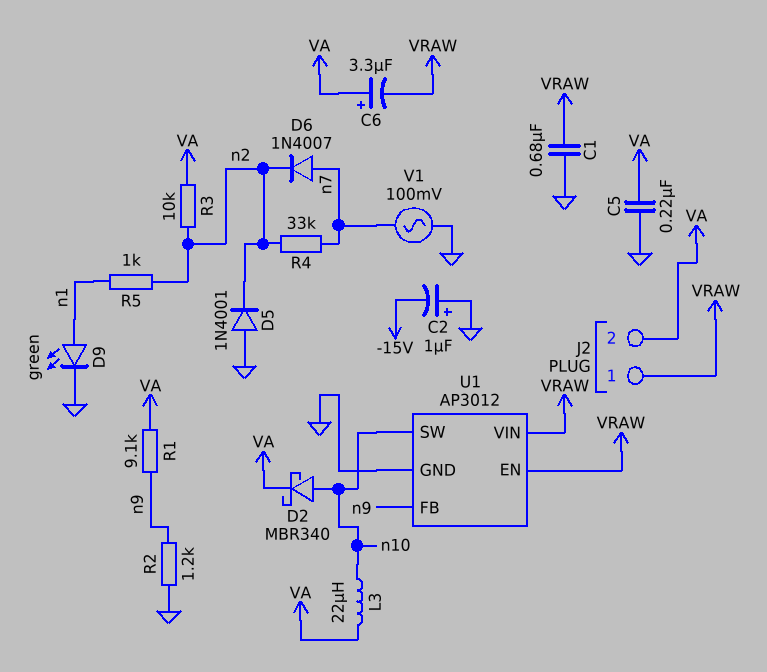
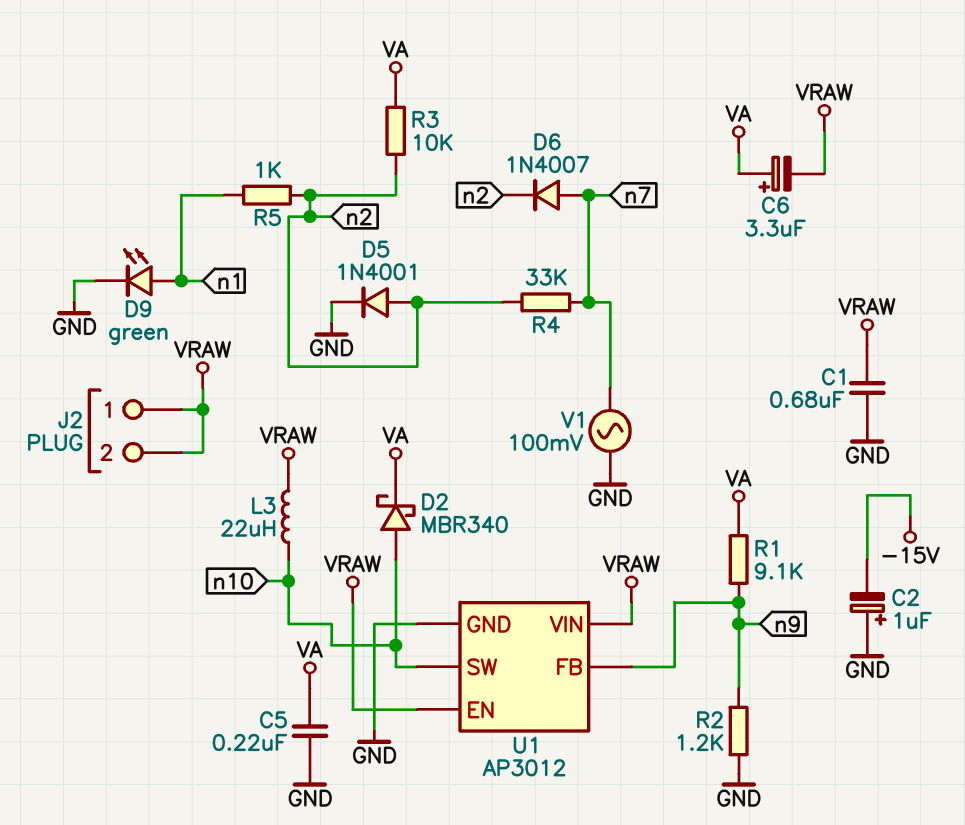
D5: diode 1N4001 (A GND, K n2) -> diode 1N4001 (A n2, K GND)
J2 pin 2: VA -> VRAW
L3: 22uH (VA, n10) -> 22uH (VRAW, n10)

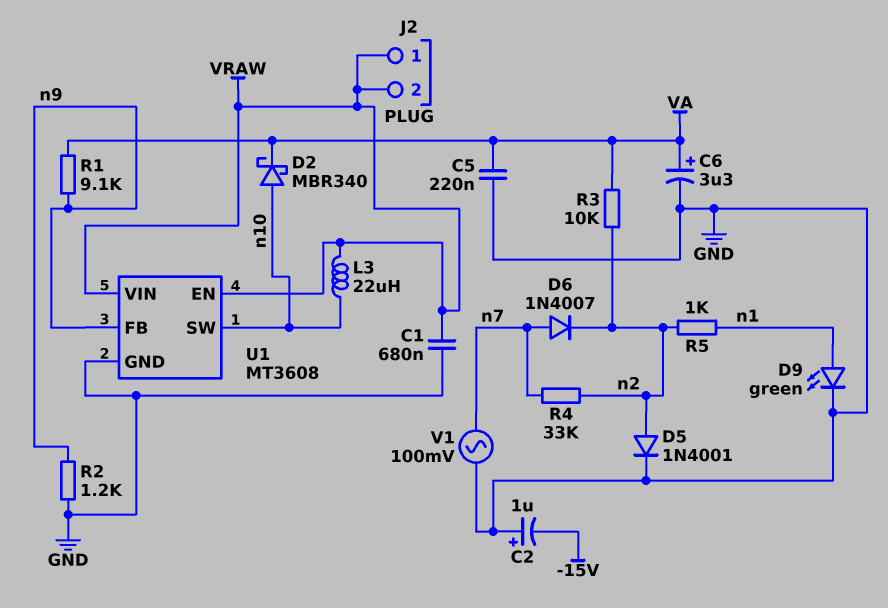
C6: 3.3uF (plus VA, minus VRAW) -> 3.3uF (plus VA, minus GND)
U1: AP3012 -> MT3608

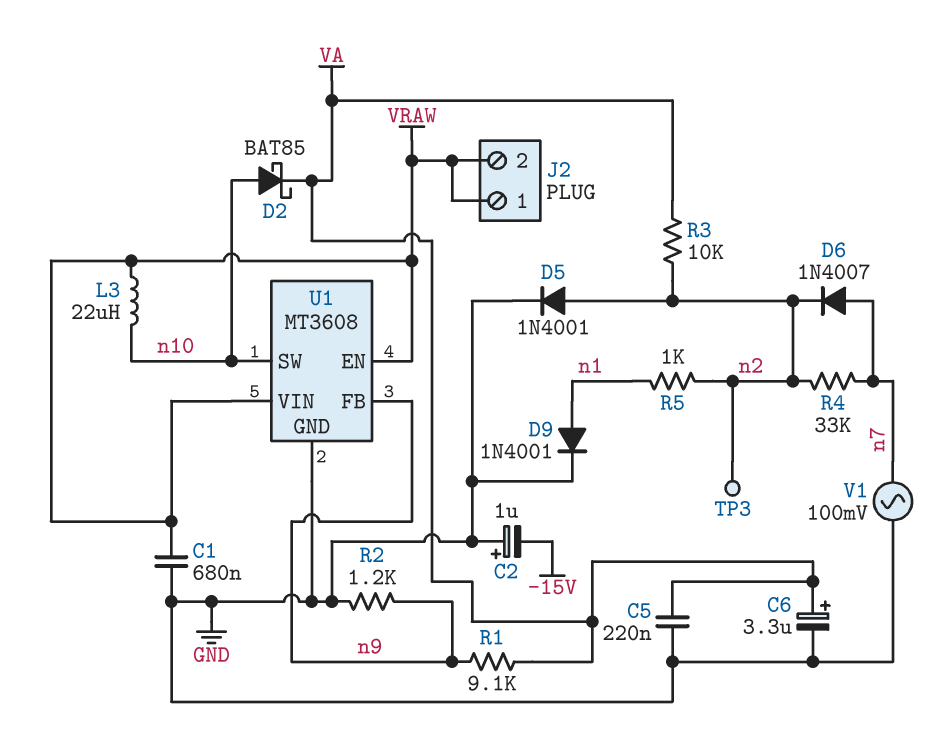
D2: schottky MBR340 (A n10, K VA) -> schottky BAT85 (A n10, K VA)
D9: LED green (A n1, K GND) -> diode 1N4001 (A n1, K GND)
TP3: none -> test point (n2)

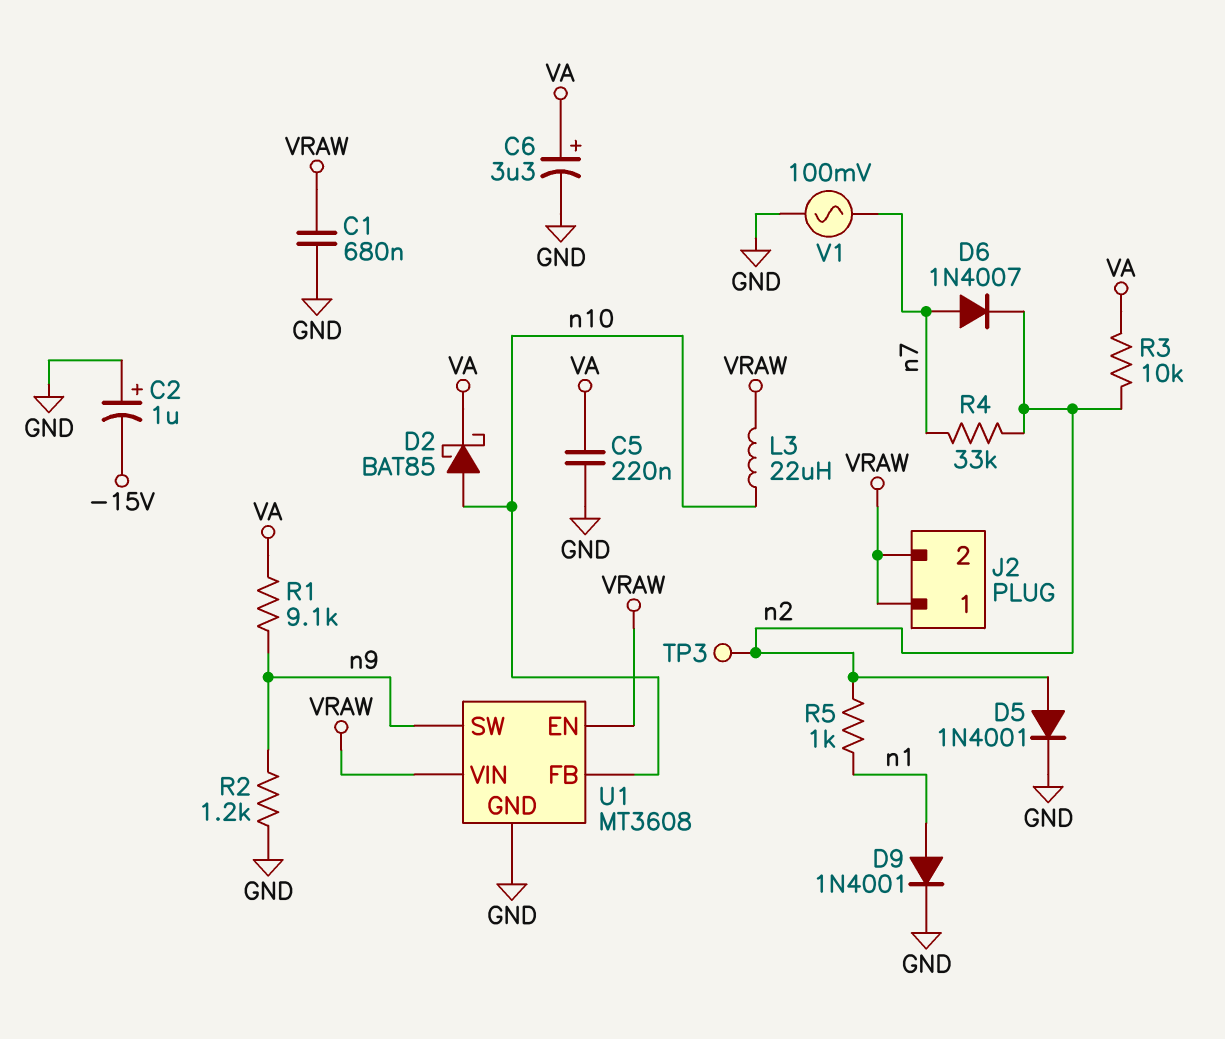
U1 pin FB: n9 -> n10
U1 pin SW: n10 -> n9

